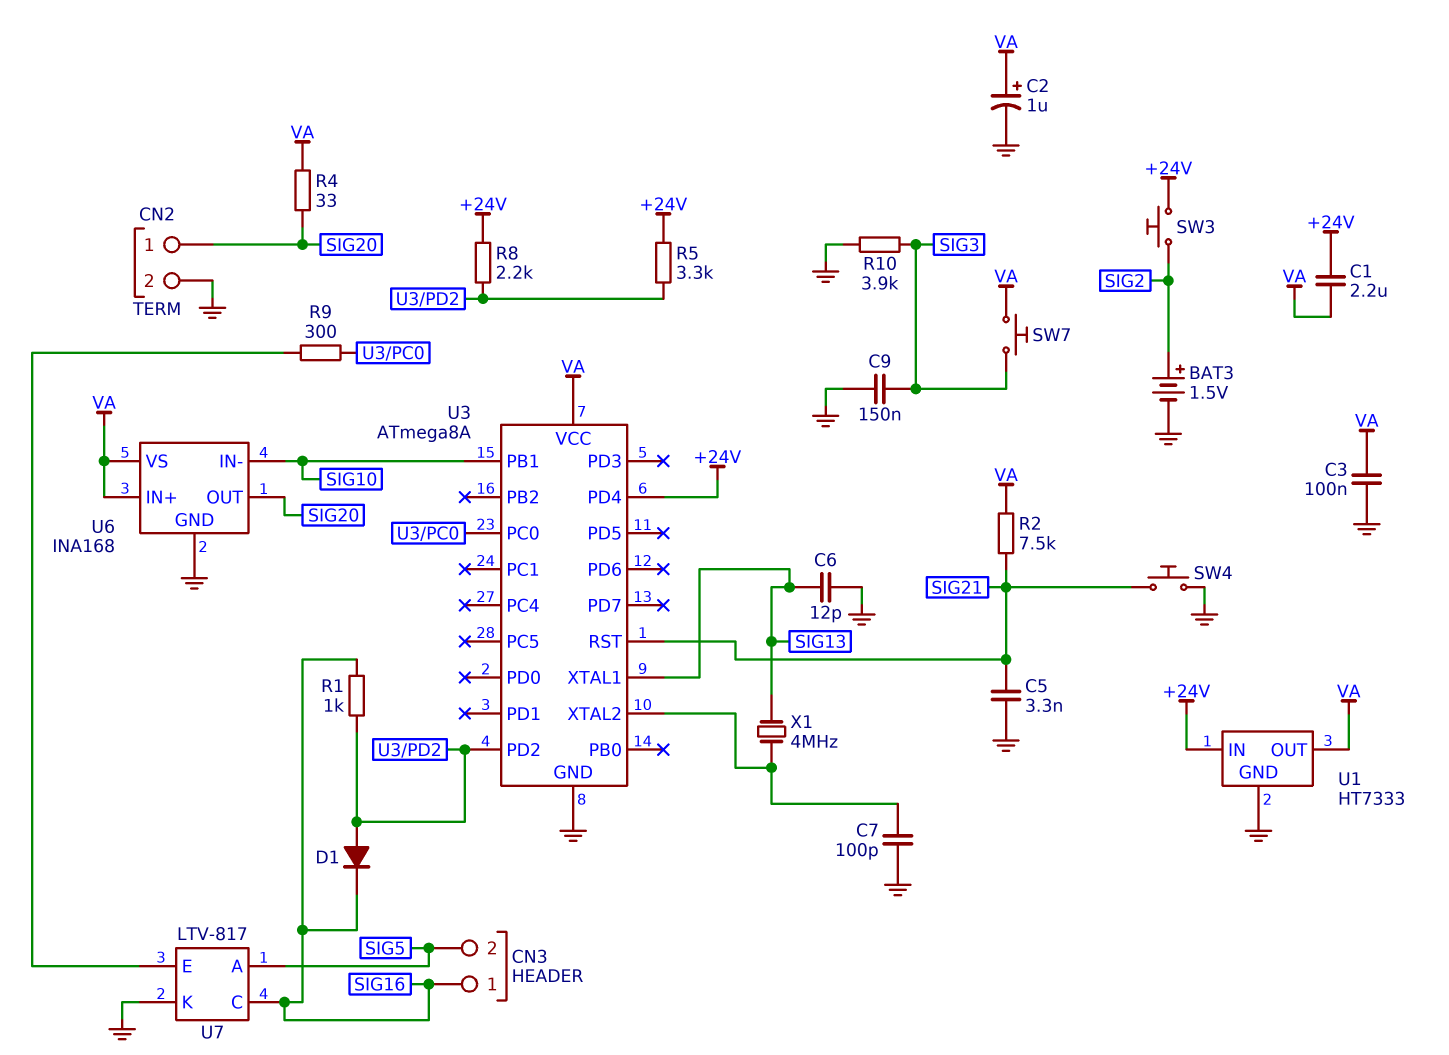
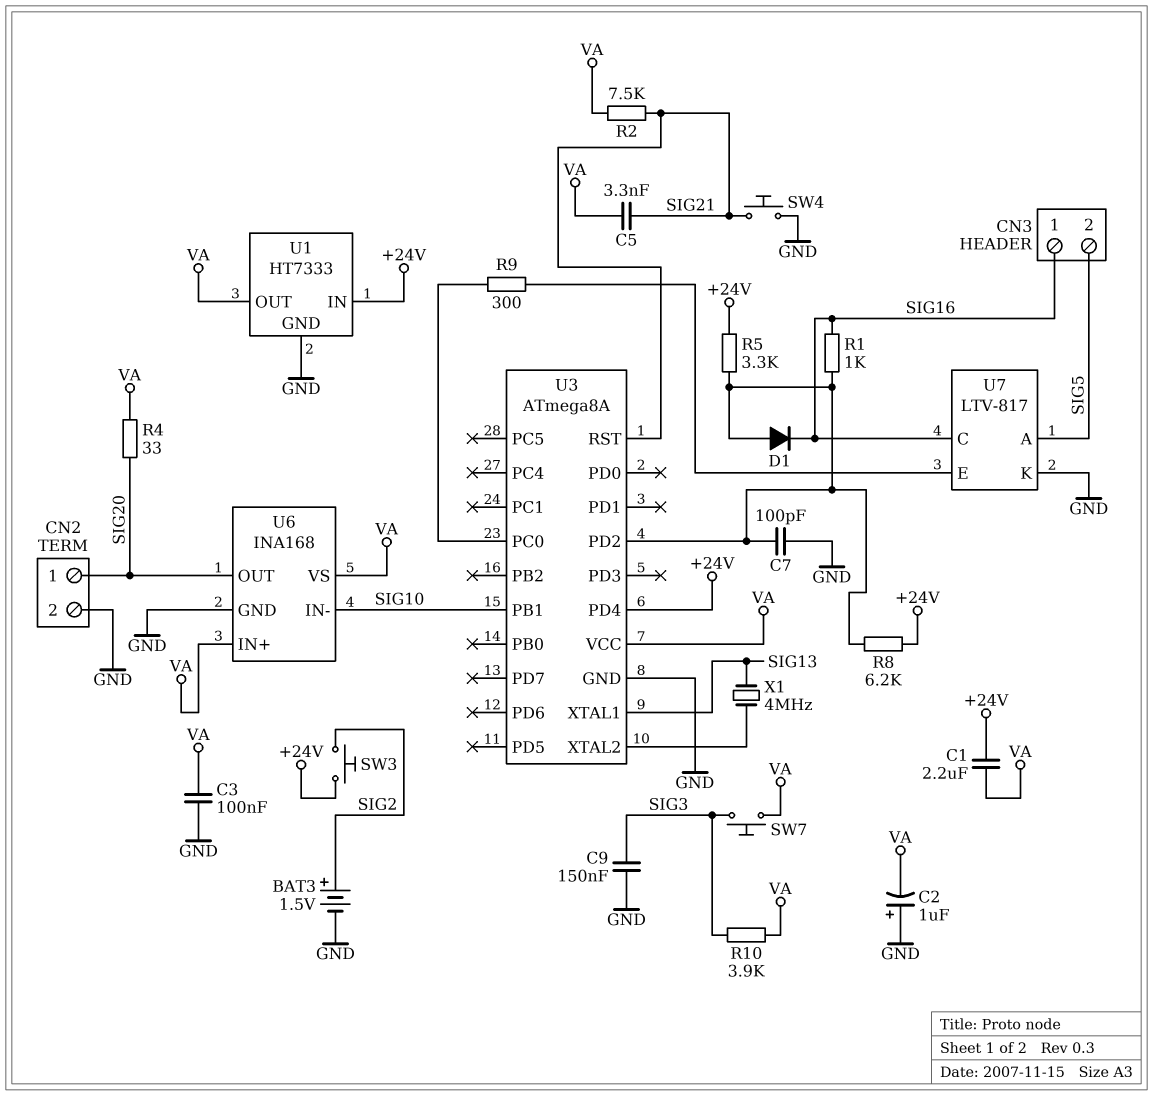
C2: 1uF (plus VA, minus GND) -> 1uF (plus GND, minus VA)
C5: 3.3nF (GND, SIG21) -> 3.3nF (SIG21, VA)
C6: 12pF (GND, SIG13) -> none
C7: 100pF (GND, U3/XTAL2) -> 100pF (GND, U3/PD2)
R8: 2.2k (+24V, U3/PD2) -> 6.2k (+24V, U3/PD2)
R10: 3.9k (GND, SIG3) -> 3.9k (SIG3, VA)

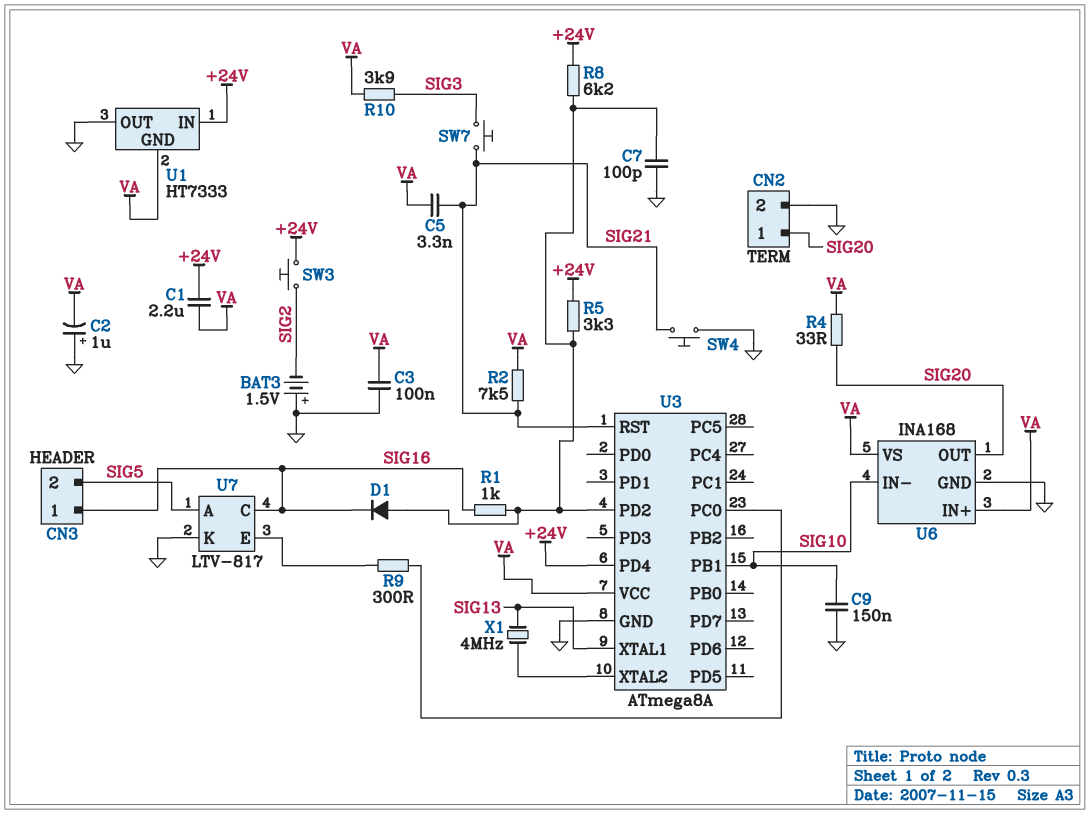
BAT3: 1.5V (plus SIG2, minus GND) -> 1.5V (plus GND, minus SIG2)
C9: 150nF (GND, SIG3) -> 150nF (GND, SIG10)
SW7: button (SIG3, VA) -> button (SIG3, SIG21)
U1 pin GND: GND -> VA
U1 pin OUT: VA -> GND

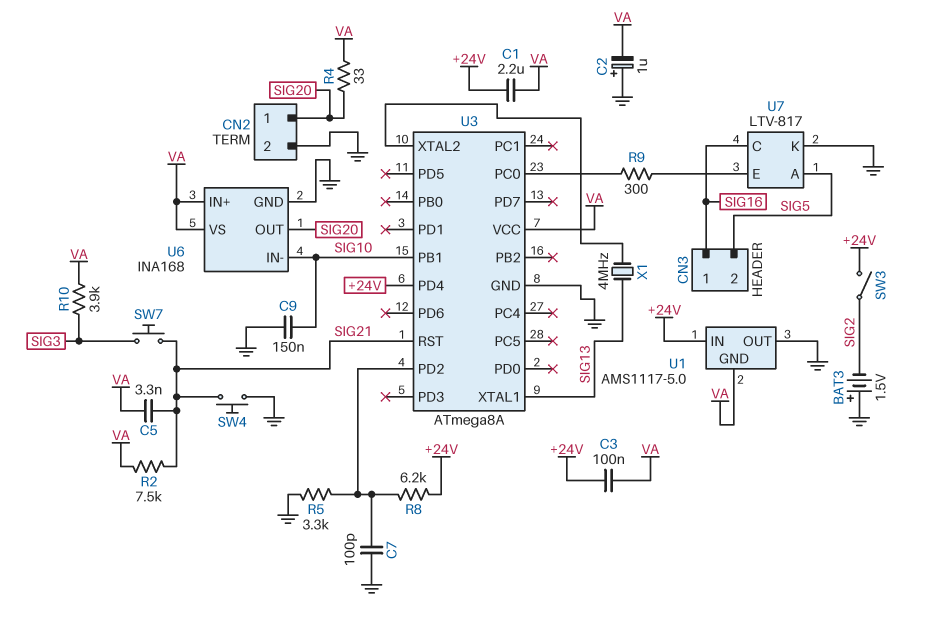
C3: 100nF (GND, VA) -> 100nF (+24V, VA)
D1: diode (A U3/PD2, K SIG16) -> none
R1: 1k (SIG16, U3/PD2) -> none
R5: 3.3k (+24V, U3/PD2) -> 3.3k (GND, U3/PD2)
SW3: button (+24V, SIG2) -> switch (+24V, SIG2)
U1: HT7333 -> AMS1117-5.0

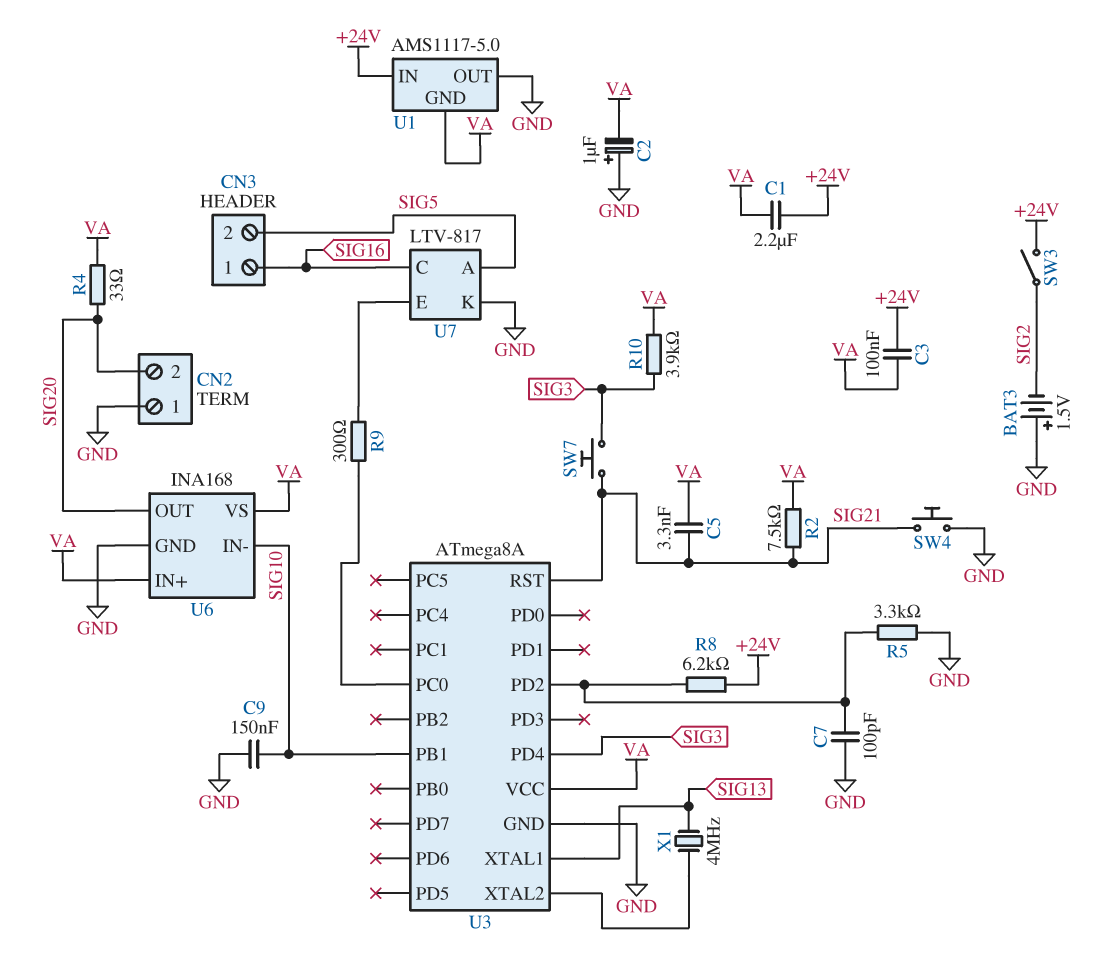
CN2 pin 1: SIG20 -> GND
CN2 pin 2: GND -> SIG20
U3 pin PD4: +24V -> SIG3

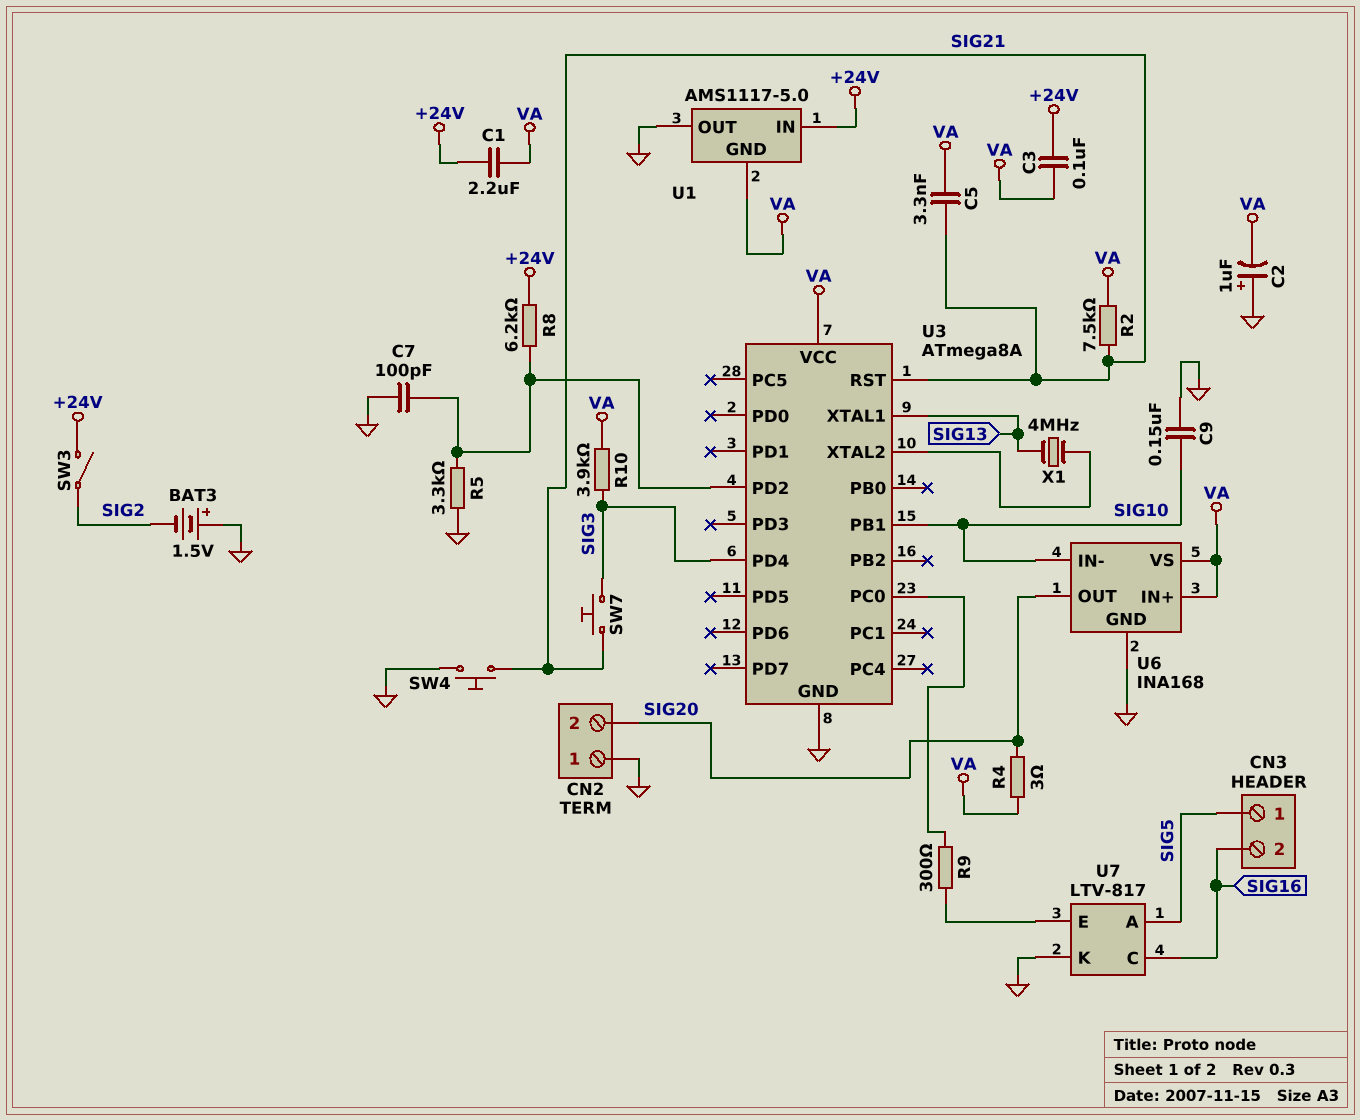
CN3 pin 1: SIG16 -> SIG5
CN3 pin 2: SIG5 -> SIG16
R4: 33 (SIG20, VA) -> 3 (SIG20, VA)

